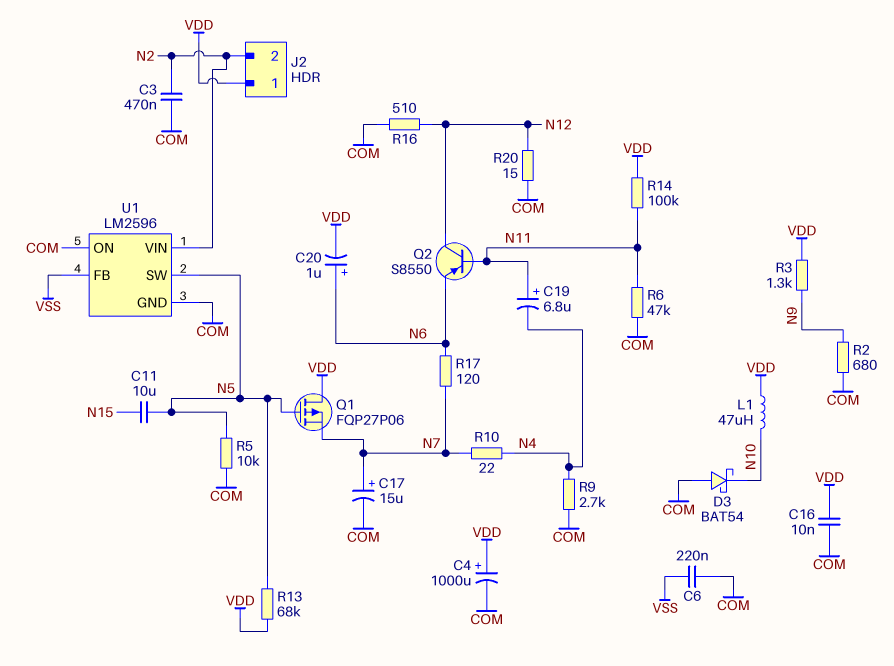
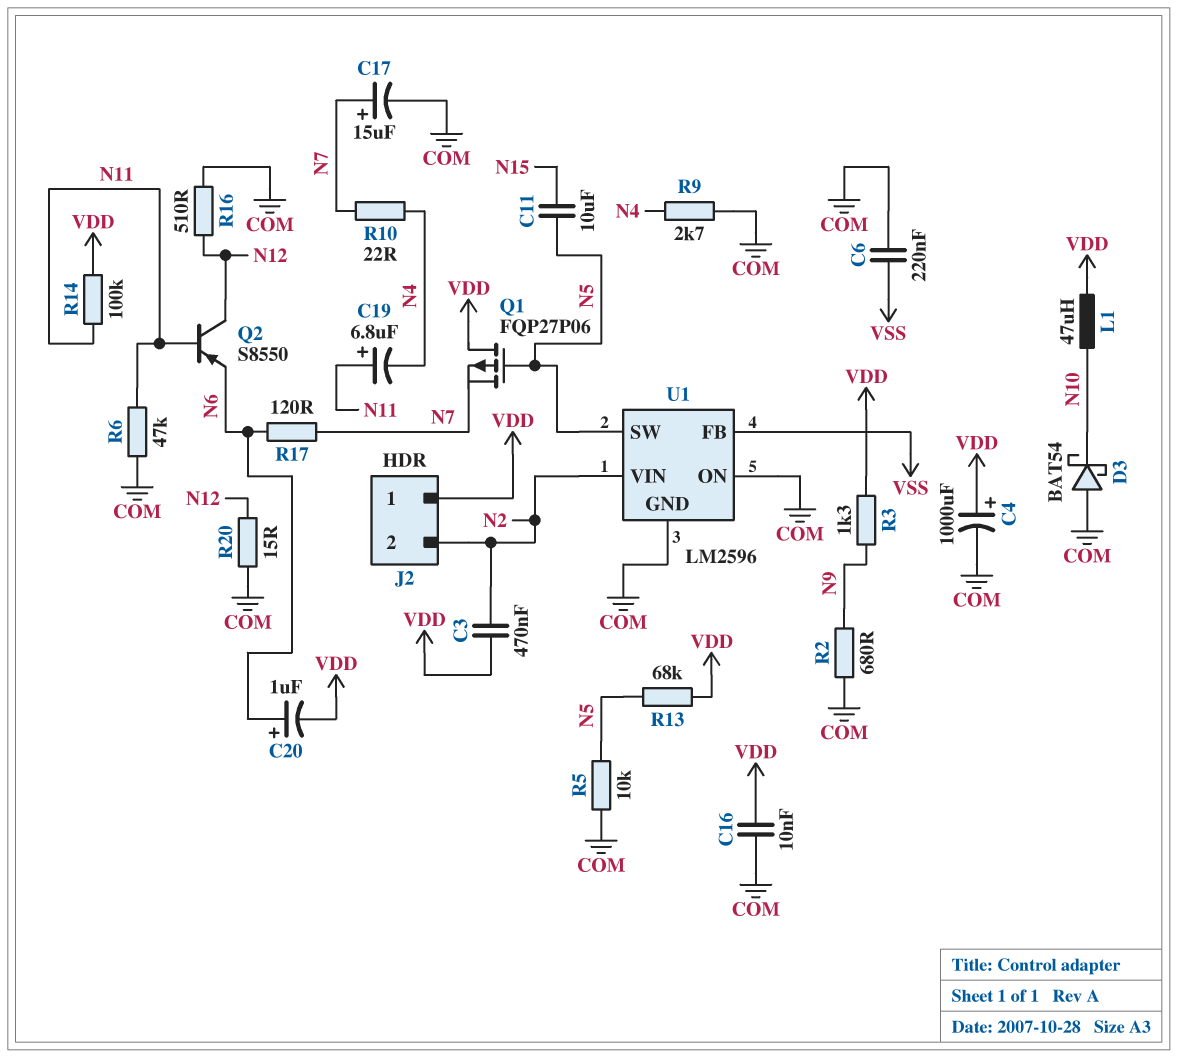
C3: 470nF (COM, N2) -> 470nF (N2, VDD)

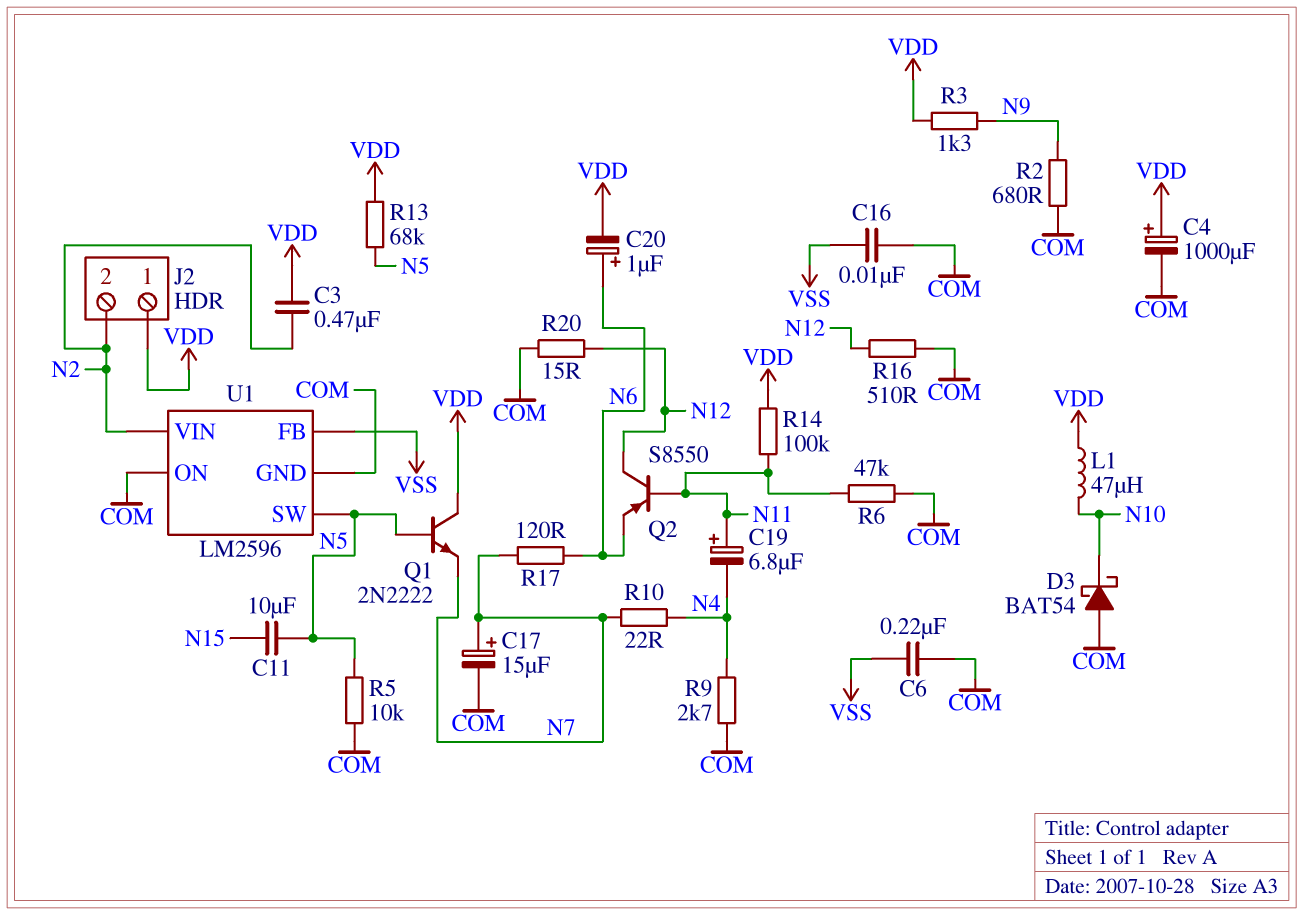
C16: 10nF (COM, VDD) -> 10nF (COM, VSS)
Q1: PMOS FQP27P06 (G N5, D VDD, S N7) -> NPN 2N2222 (B N5, C VDD, E N7)

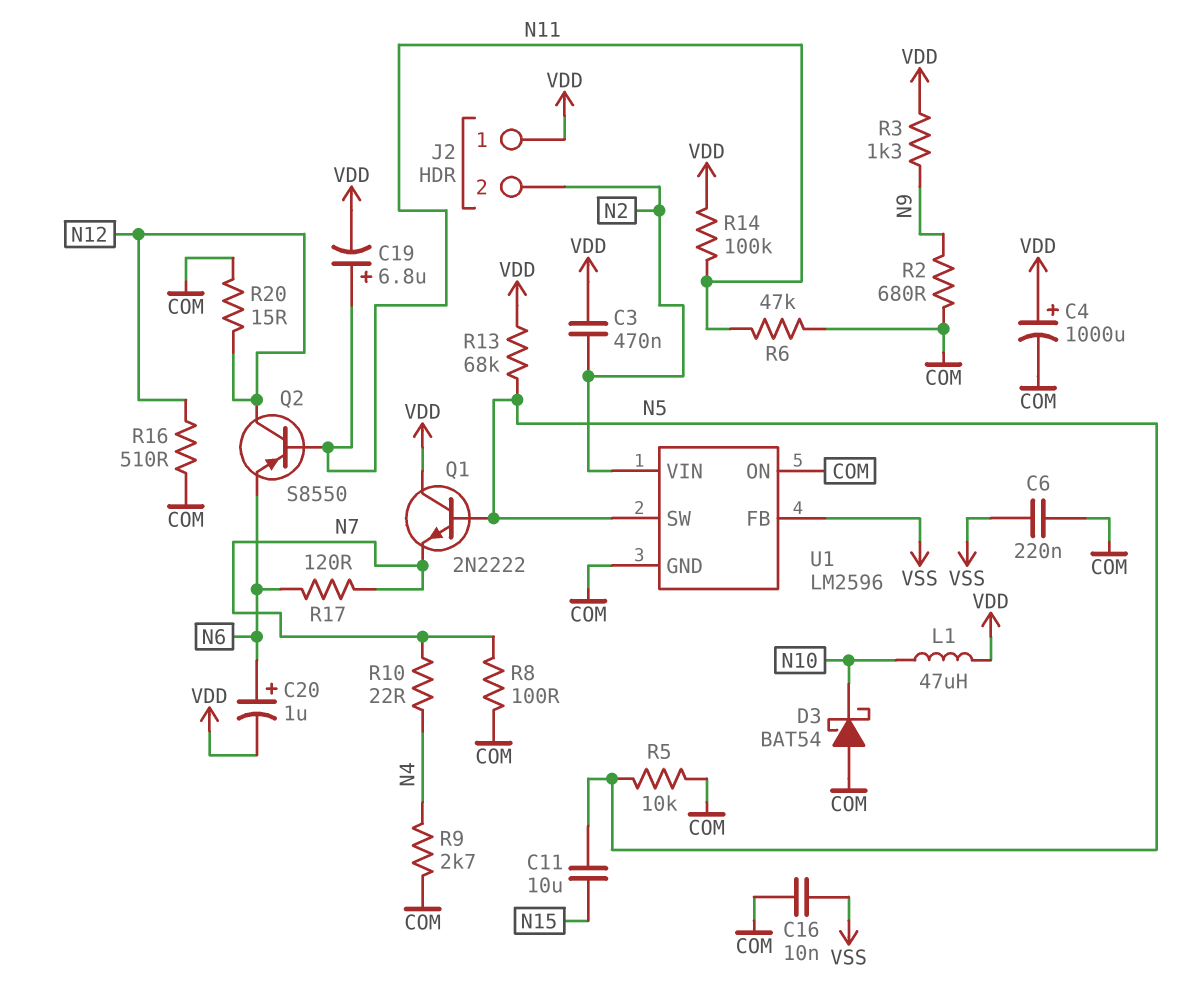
C17: 15uF (plus N7, minus COM) -> none
C19: 6.8uF (plus N11, minus N4) -> 6.8uF (plus N11, minus VDD)
R8: none -> 100 (COM, N7)

